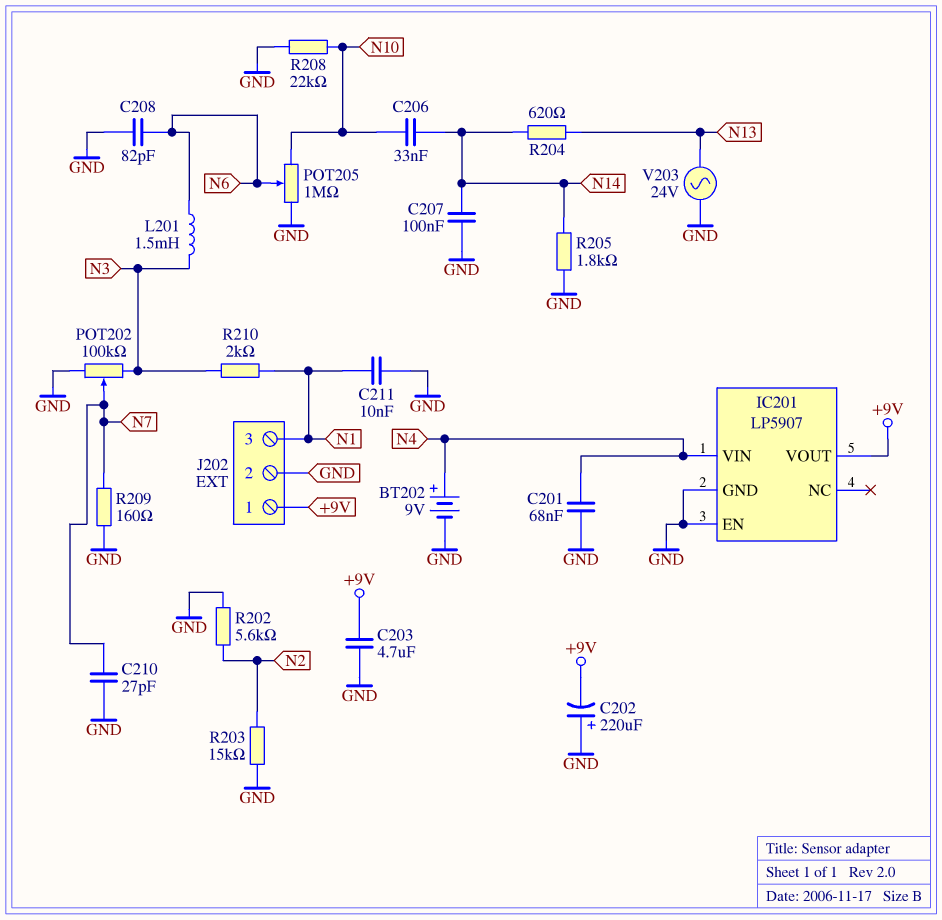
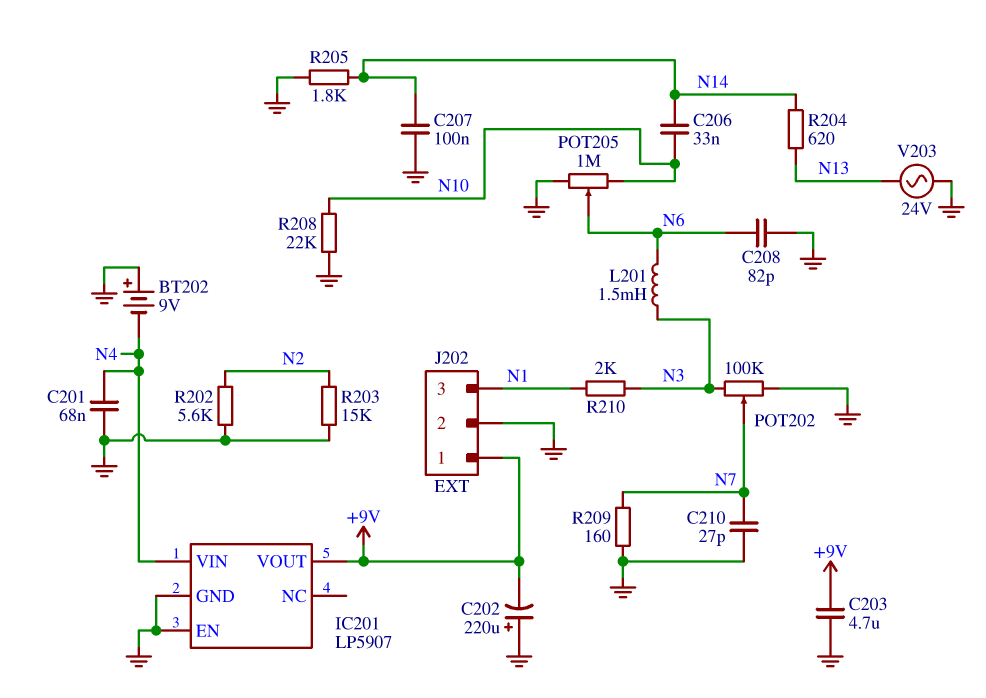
BT202: 9V (plus N4, minus GND) -> 9V (plus GND, minus N4)
C211: 10nF (GND, N1) -> none

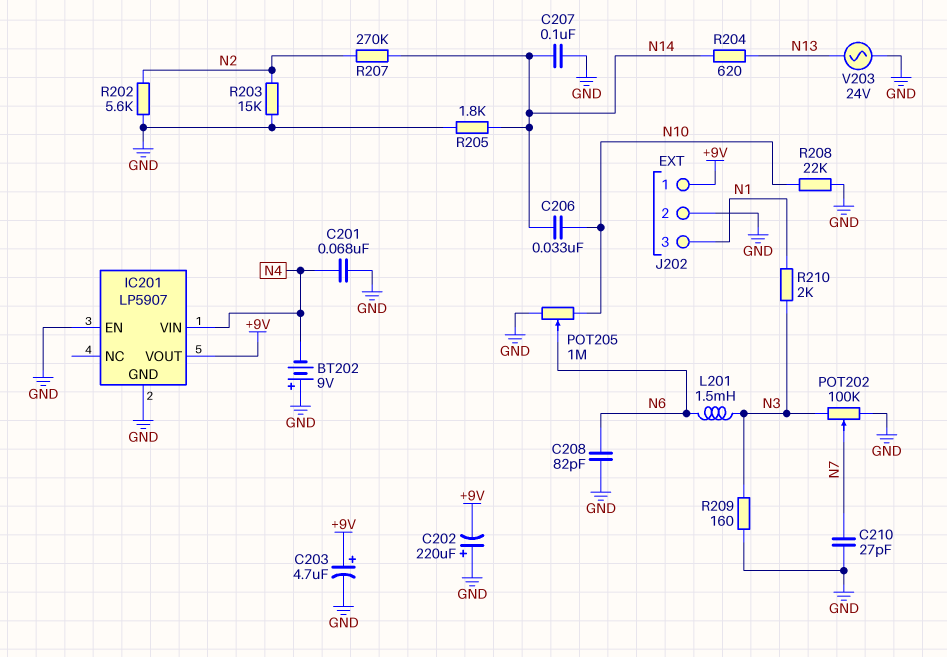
C203: 4.7uF (+9V, GND) -> 4.7uF (plus +9V, minus GND)
R207: none -> 270k (N2, N14)
R209: 160 (GND, N7) -> 160 (GND, N3)

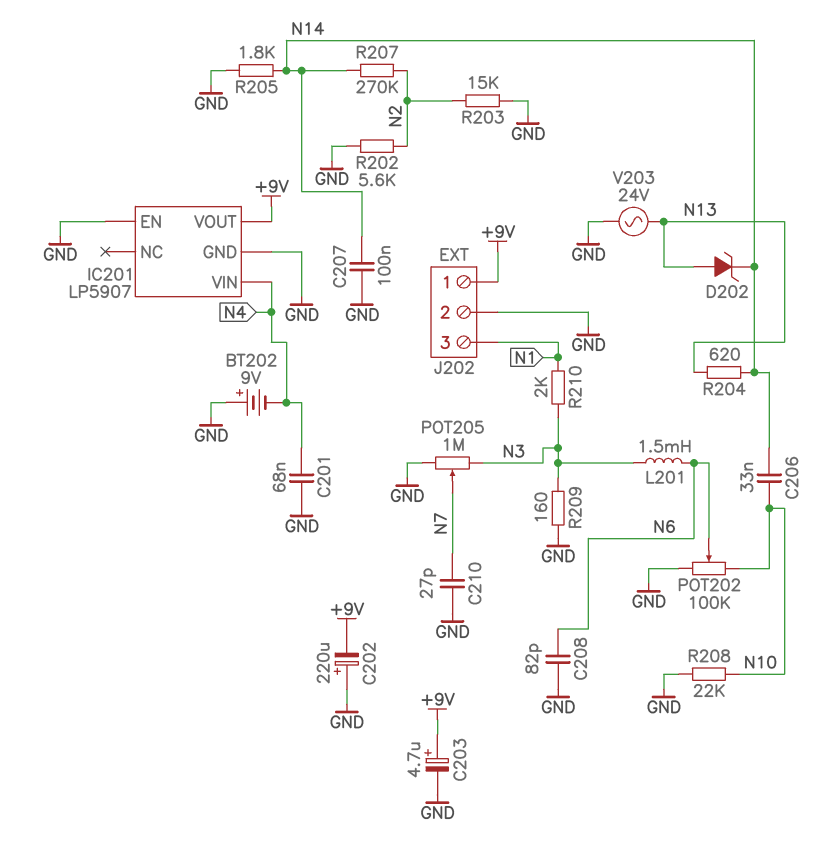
D202: none -> zener (A N13, K N14)
POT202: 100k (GND, N3, wiper N7) -> 100k (GND, N10, wiper N6)
POT205: 1M (GND, N10, wiper N6) -> 1M (GND, N3, wiper N7)

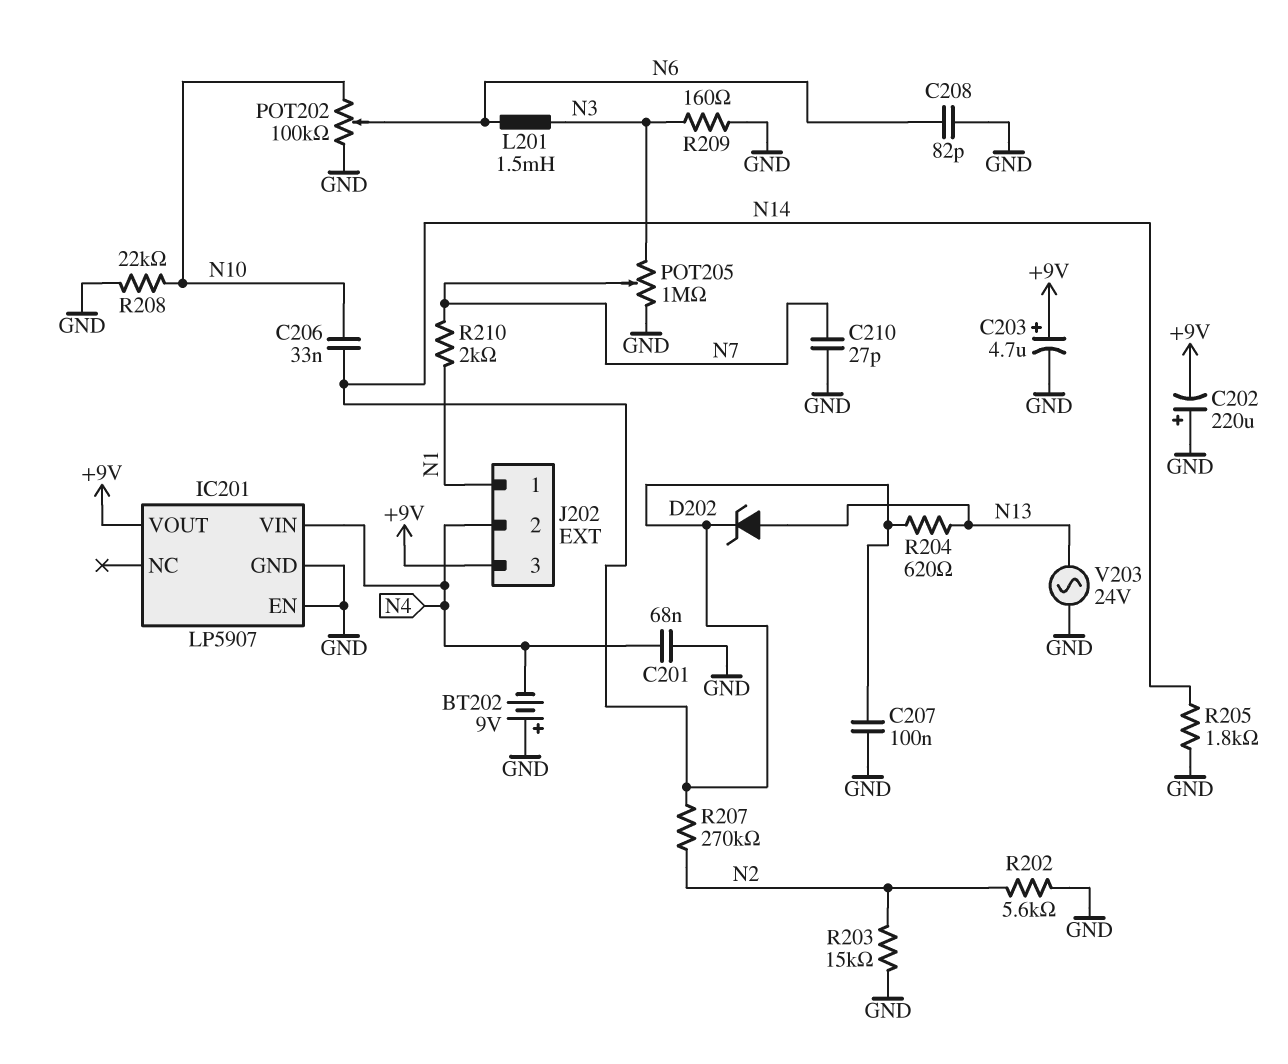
J202 pin 1: +9V -> N1
J202 pin 2: GND -> N4
J202 pin 3: N1 -> +9V
R210: 2k (N1, N3) -> 2k (N1, N7)

